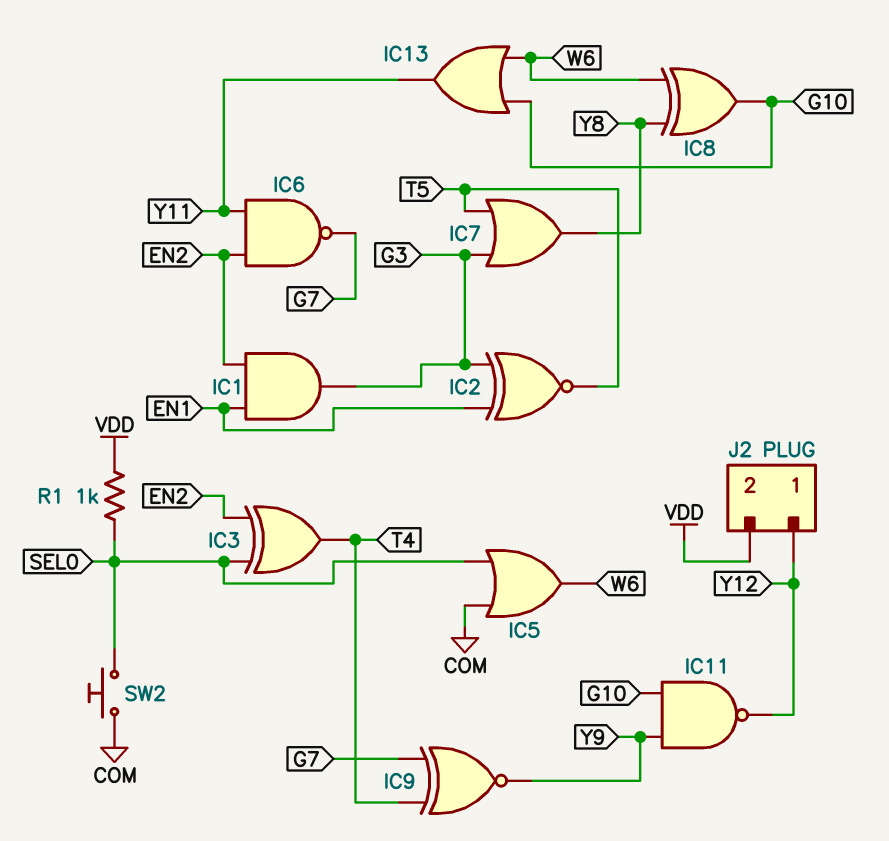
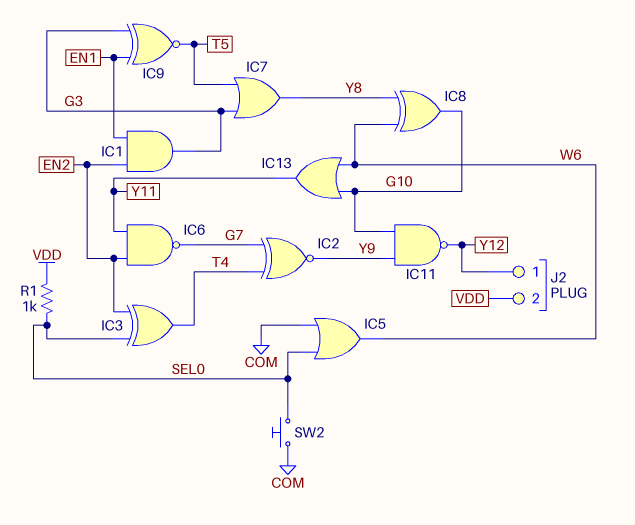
IC2: XNOR (in EN1, in G3, out T5) -> XNOR (in G7, in T4, out Y9)
IC9: XNOR (in G7, in T4, out Y9) -> XNOR (in EN1, in G3, out T5)

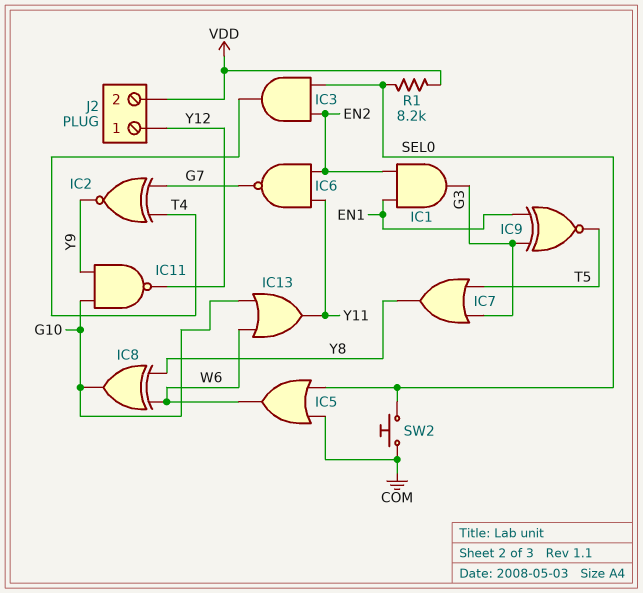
IC3: XOR (in EN2, in SEL0, out T4) -> AND (in EN2, in SEL0, out T4)
R1: 1k (SEL0, VDD) -> 8.2k (SEL0, VDD)

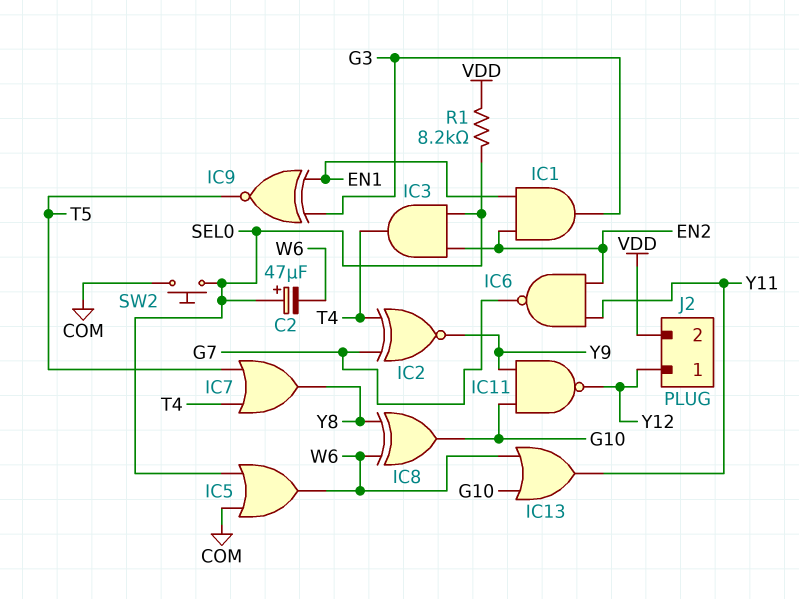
C2: none -> 47uF (plus SEL0, minus W6)
IC7: OR (in G3, in T5, out Y8) -> OR (in T4, in T5, out Y8)

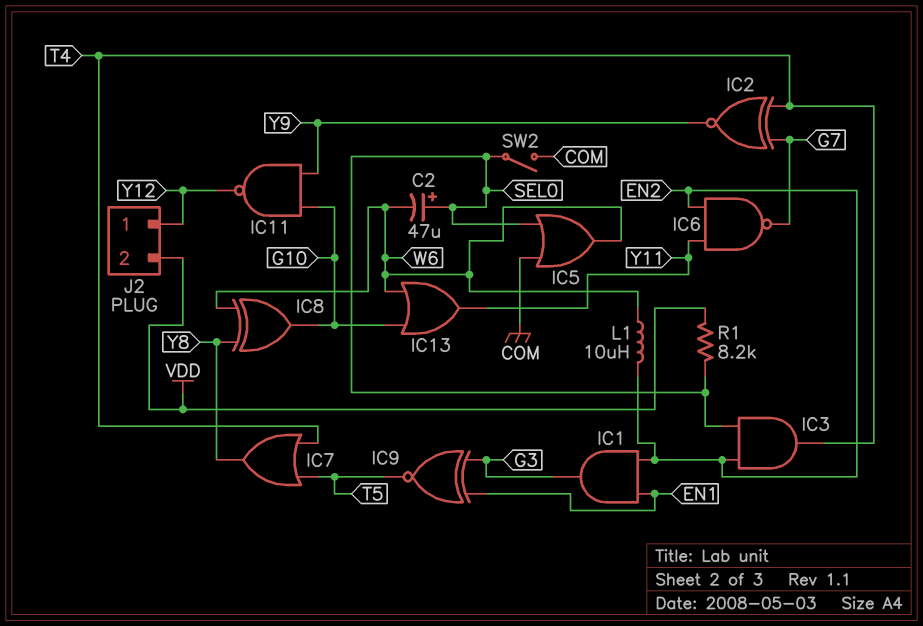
L1: none -> 10uH (EN2, W6)
SW2: button (COM, SEL0) -> switch (COM, SEL0)

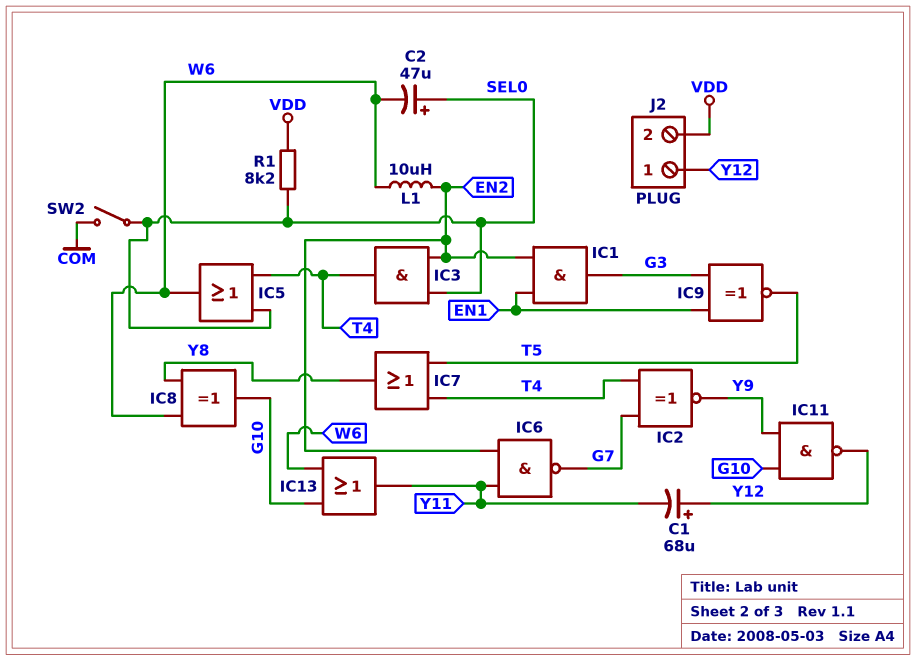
C1: none -> 68uF (plus Y12, minus Y11)
IC5: OR (in COM, in SEL0, out W6) -> OR (in SEL0, in T4, out W6)

